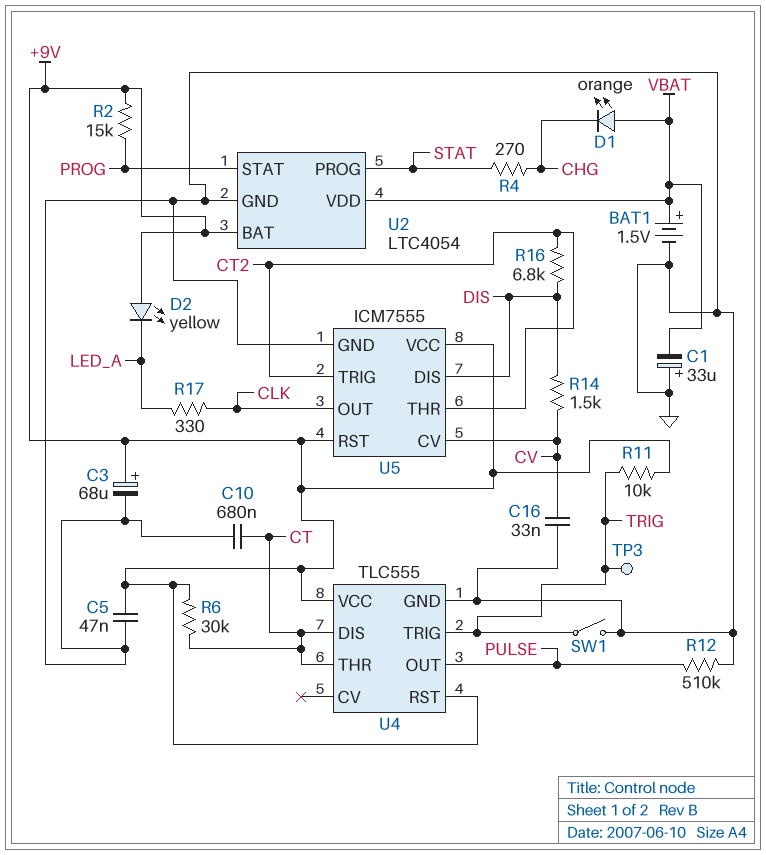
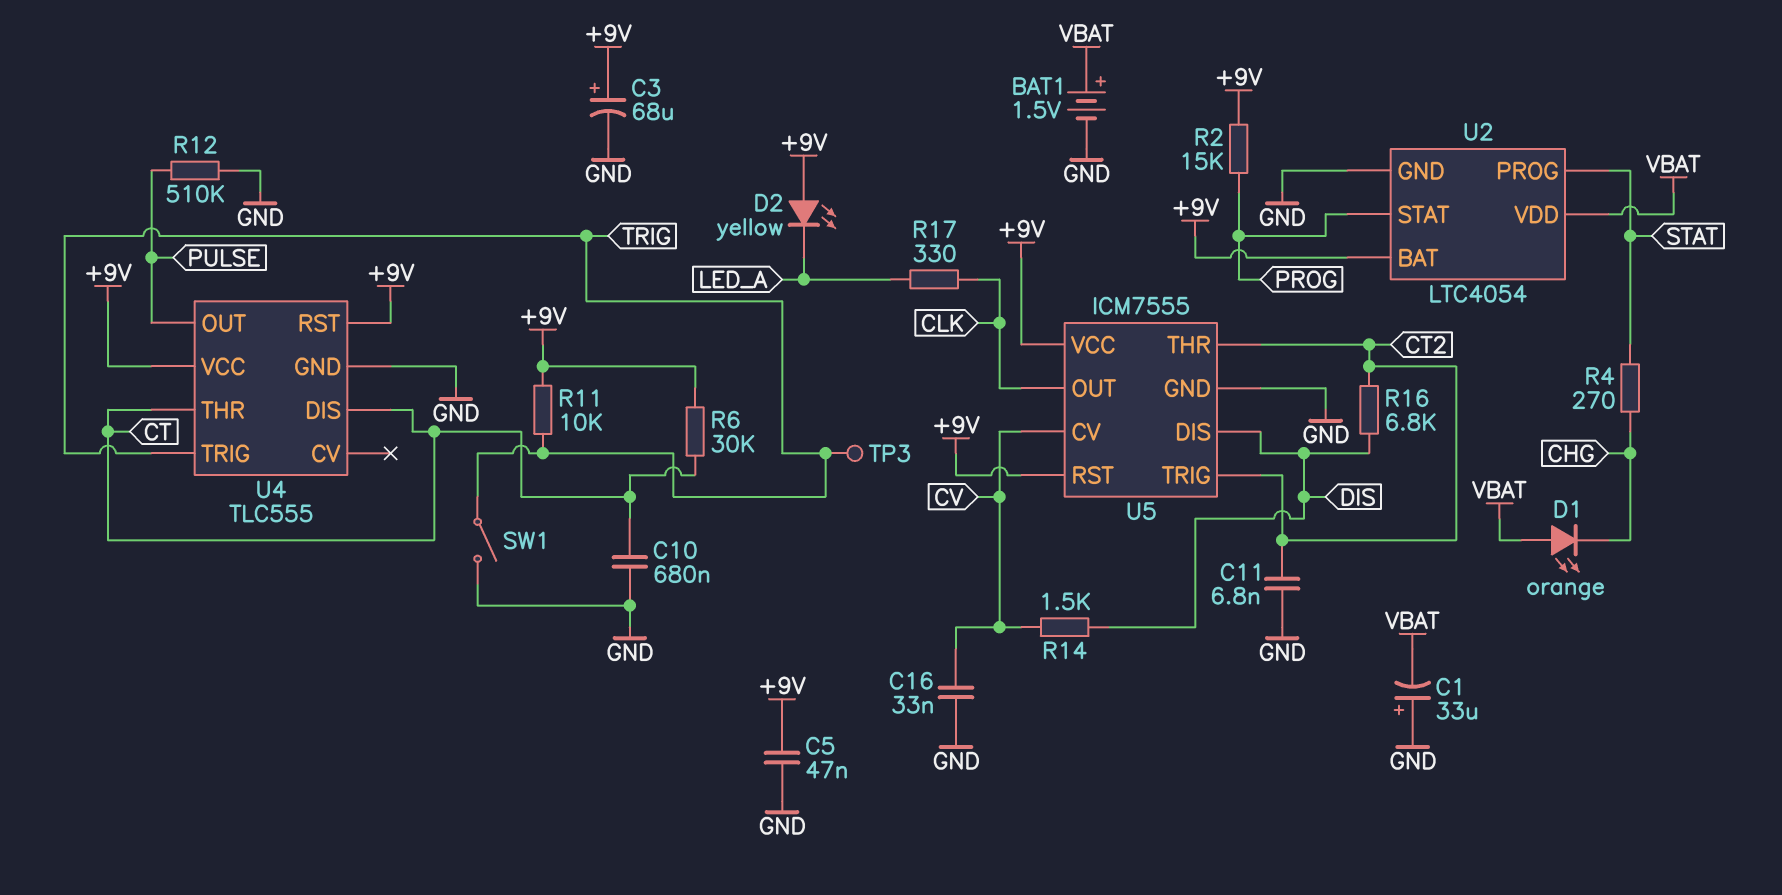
C11: none -> 6.8nF (CT2, GND)

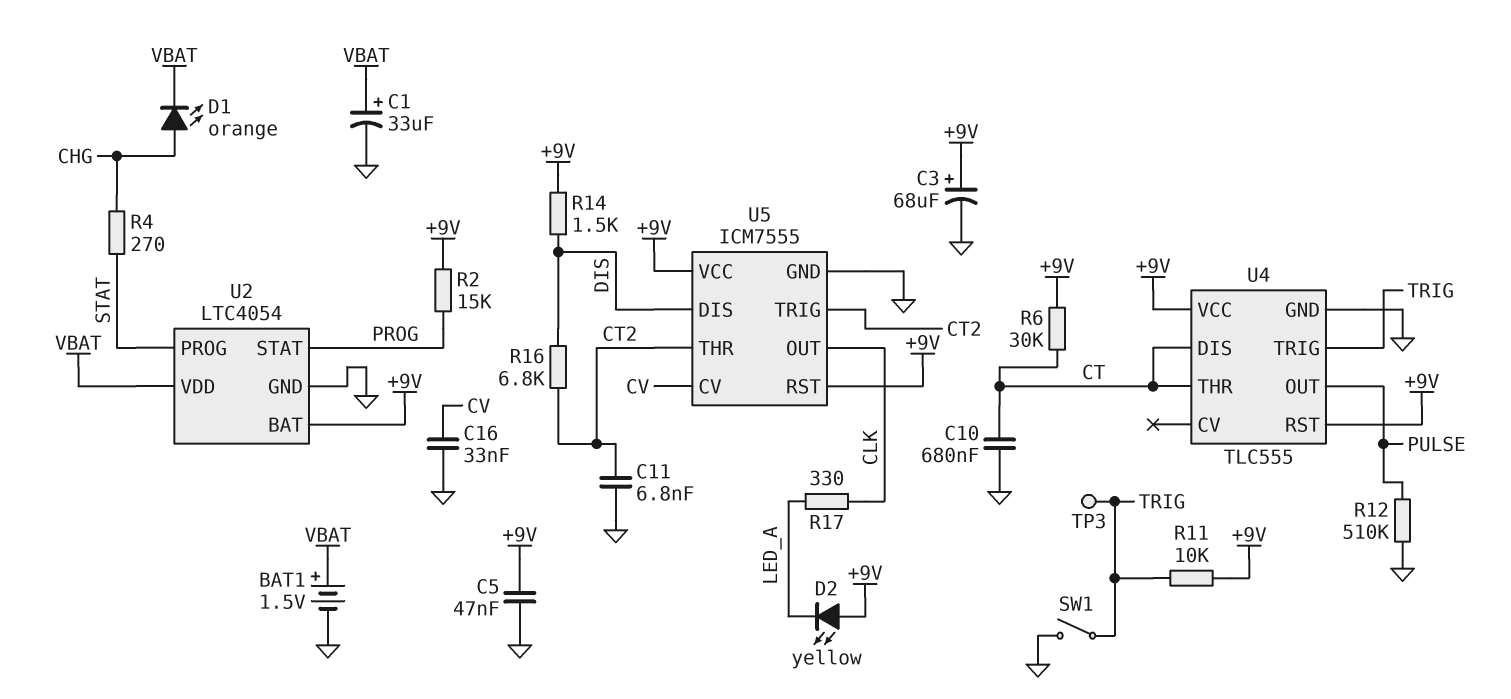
C1: 33uF (plus GND, minus VBAT) -> 33uF (plus VBAT, minus GND)
D1: LED orange (A VBAT, K CHG) -> LED orange (A CHG, K VBAT)
R14: 1.5k (CV, DIS) -> 1.5k (+9V, DIS)

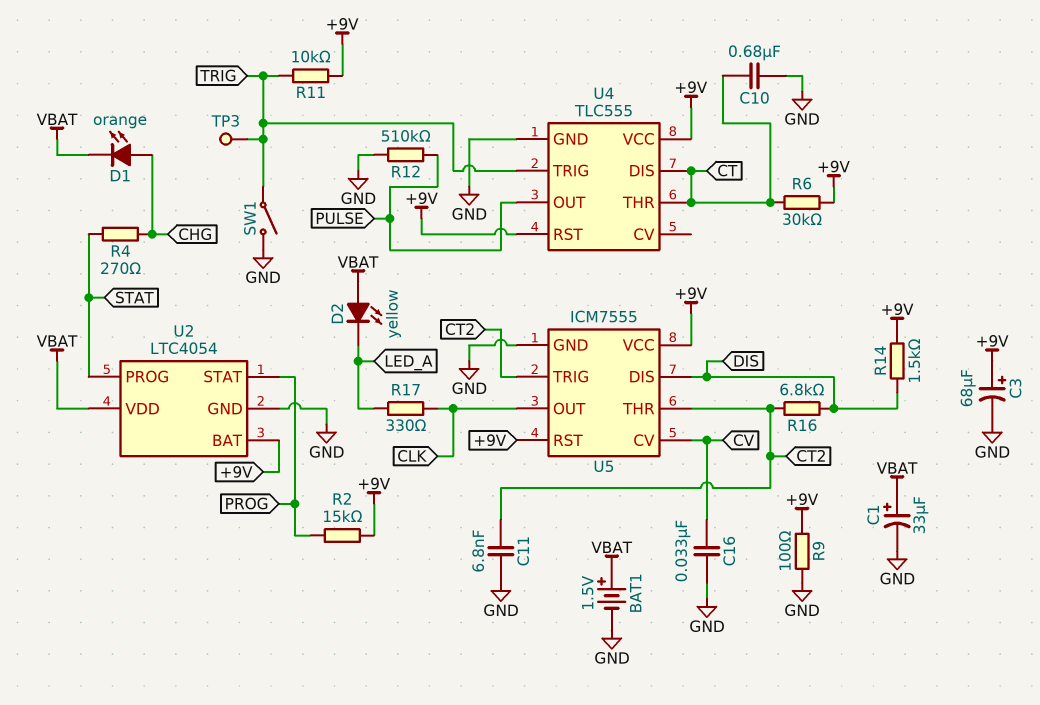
C5: 47nF (+9V, GND) -> none
D2: LED yellow (A +9V, K LED_A) -> LED yellow (A VBAT, K LED_A)
R9: none -> 100 (+9V, GND)

